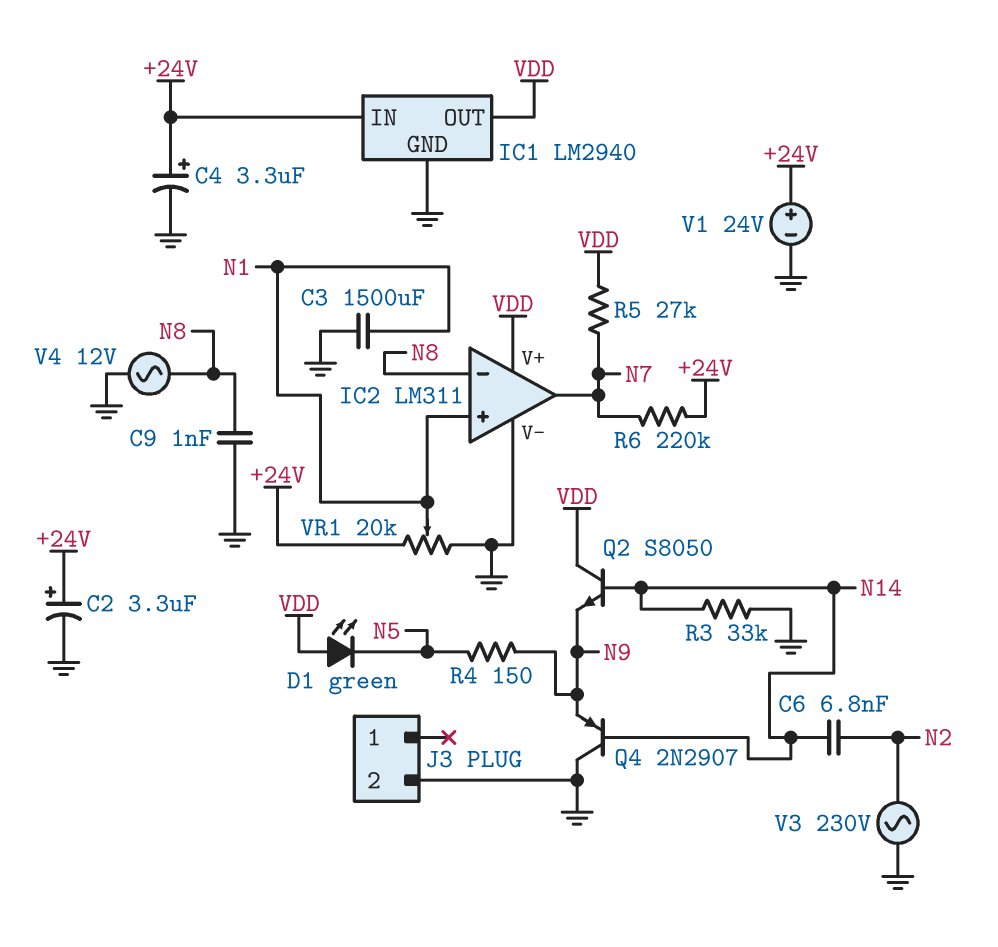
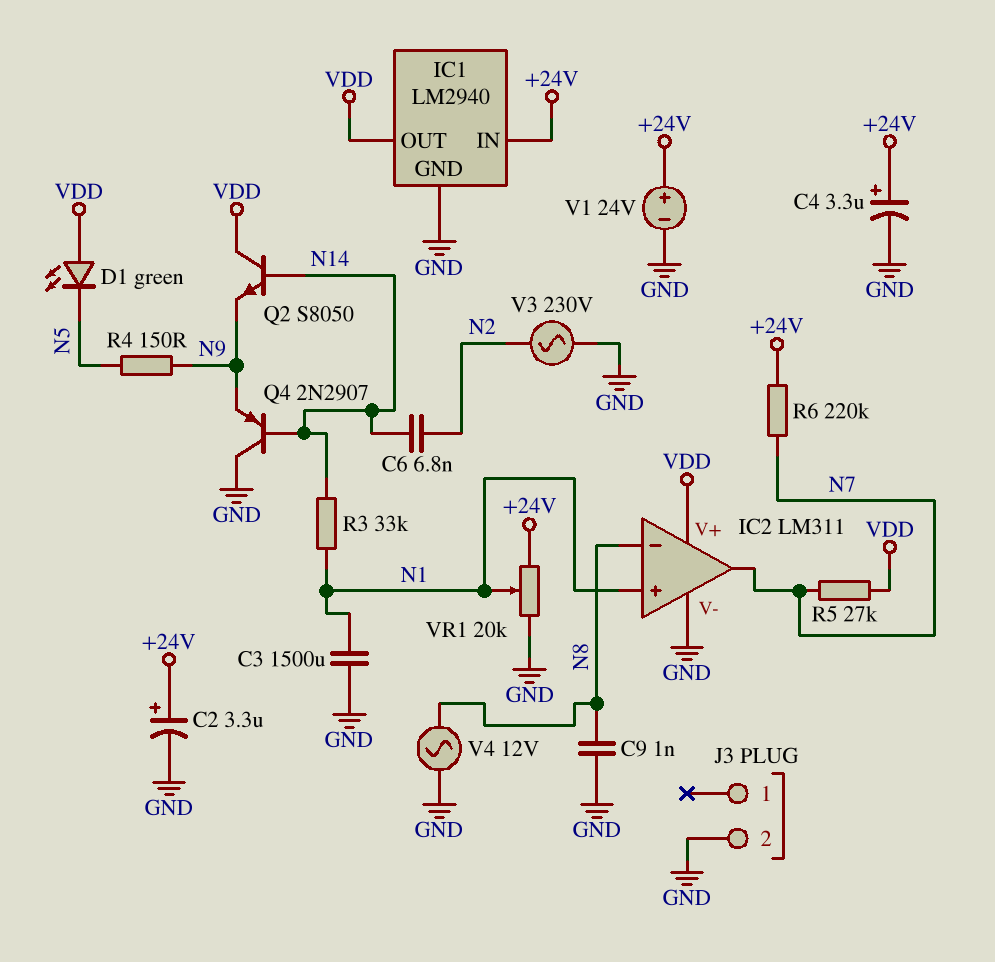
R3: 33k (GND, N14) -> 33k (N1, N14)

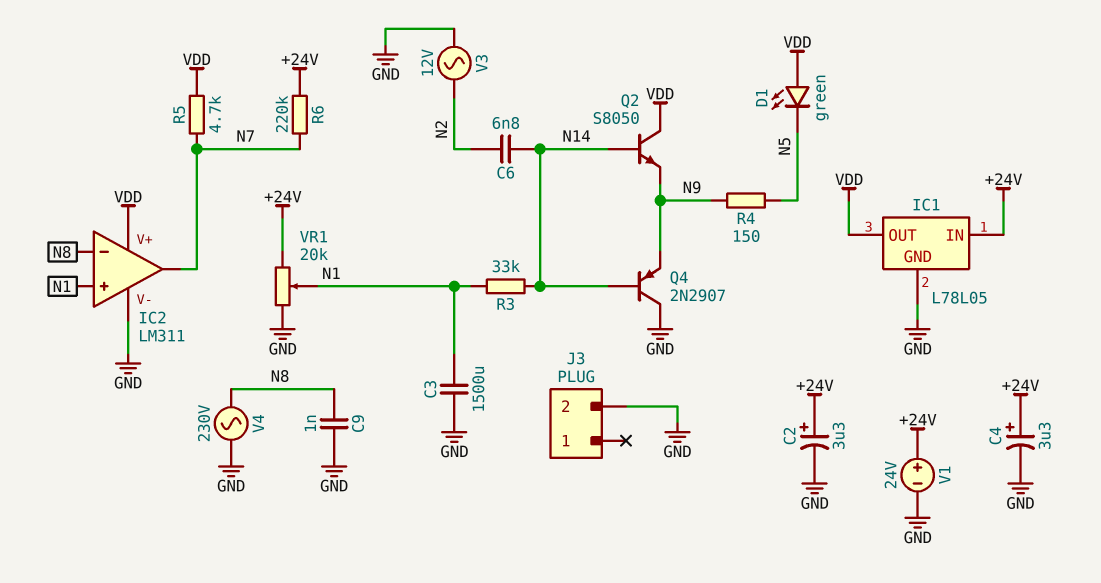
IC1: LM2940 -> L78L05
R5: 27k (N7, VDD) -> 4.7k (N7, VDD)
V3: AC 230V (GND, N2) -> AC 12V (GND, N2)
V4: AC 12V (GND, N8) -> AC 230V (GND, N8)

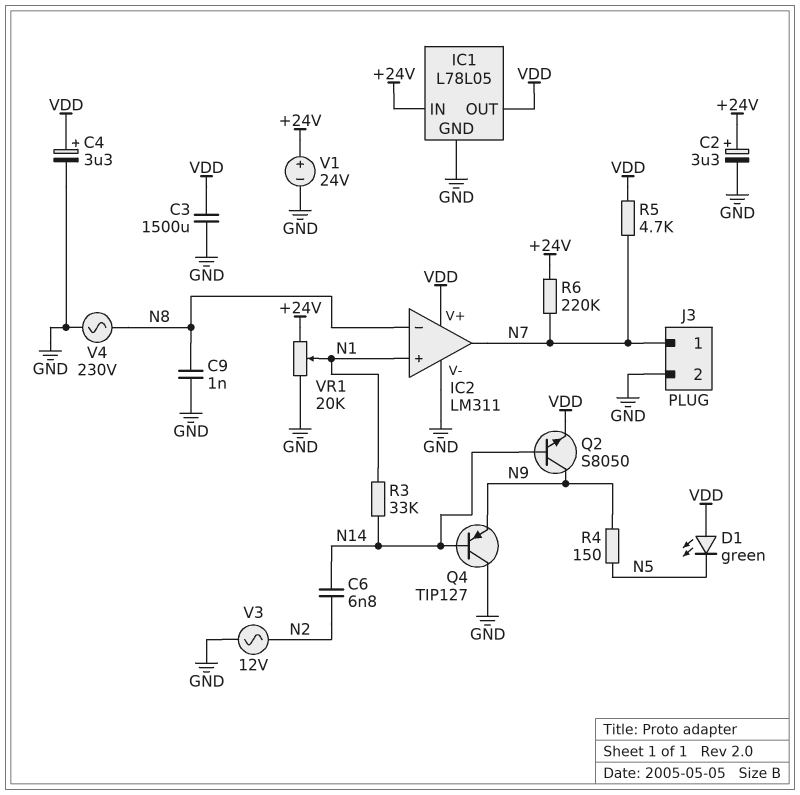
C3: 1500uF (GND, N1) -> 1500uF (GND, VDD)
C4: 3.3uF (plus +24V, minus GND) -> 3.3uF (plus VDD, minus GND)
J3 pin 1: none -> N7
Q2: NPN S8050 (B N14, C VDD, E N9) -> NPN S8050 (B N14, C N9, E VDD)
Q4: PNP 2N2907 (B N14, C GND, E N9) -> PNP TIP127 (B N14, C GND, E N9)

